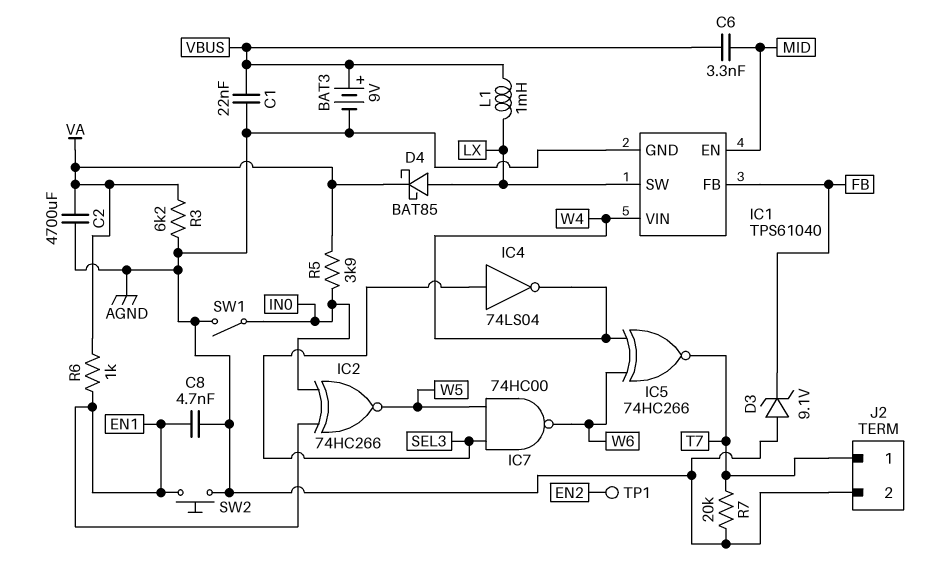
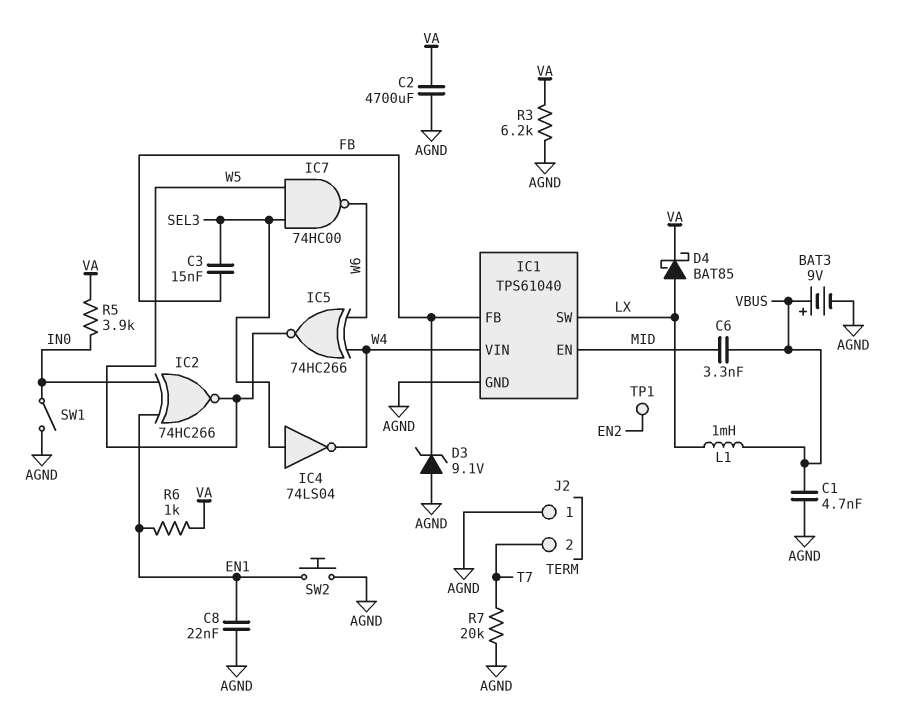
C1: 22nF (AGND, VBUS) -> 4.7nF (AGND, VBUS)
C3: none -> 15nF (FB, SEL3)
C8: 4.7nF (AGND, EN1) -> 22nF (AGND, EN1)
IC5: XNOR 74HC266 (in W4, in W6, out T7) -> XNOR 74HC266 (in W4, in W6, out W5)
J2 pin 1: T7 -> AGND
J2 pin 2: AGND -> T7

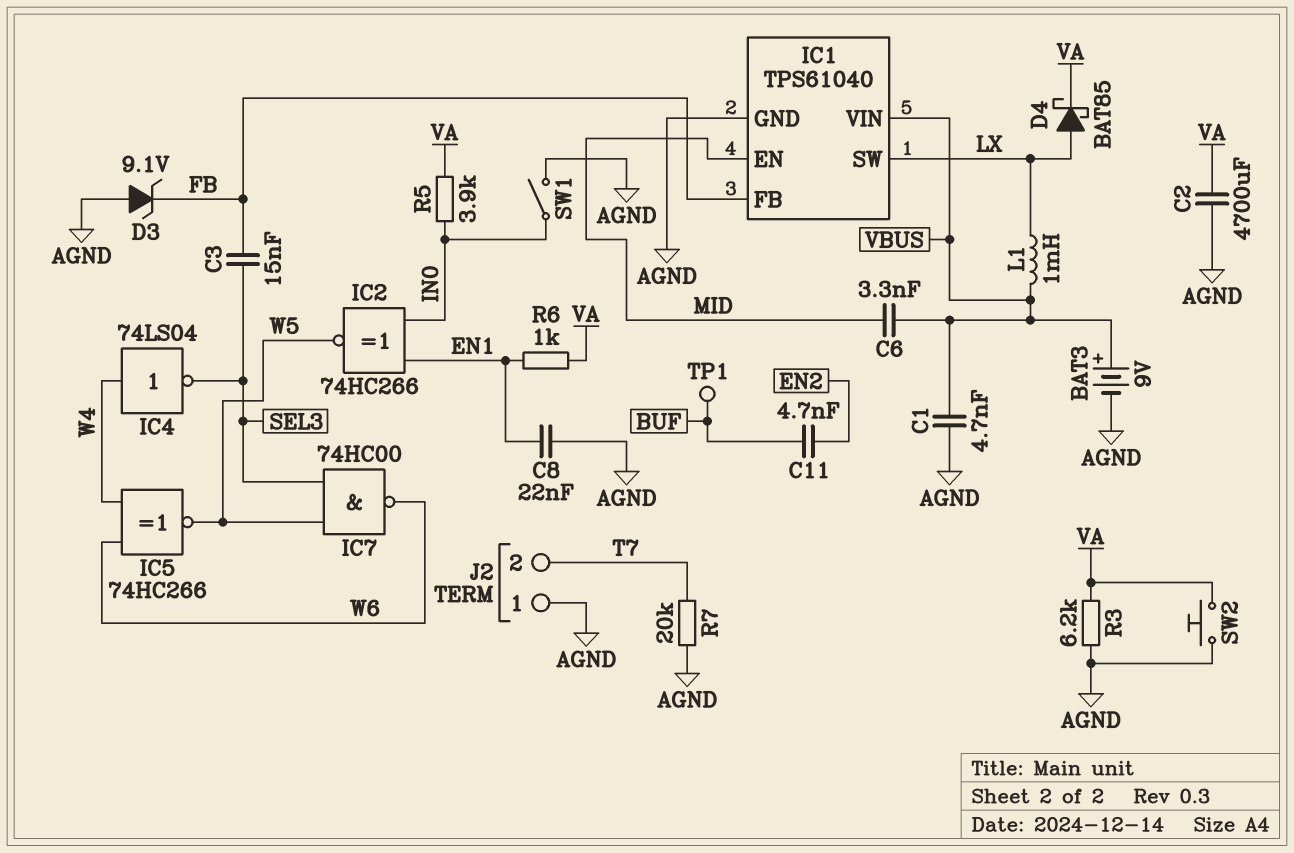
C11: none -> 4.7nF (BUF, EN2)
IC1 pin VIN: W4 -> VBUS
IC4: NOT 74LS04 (in SEL3, out W4) -> NOT 74LS04 (in W4, out SEL3)
SW2: button (AGND, EN1) -> button (AGND, VA)
TP1: test point (EN2) -> test point (BUF)

